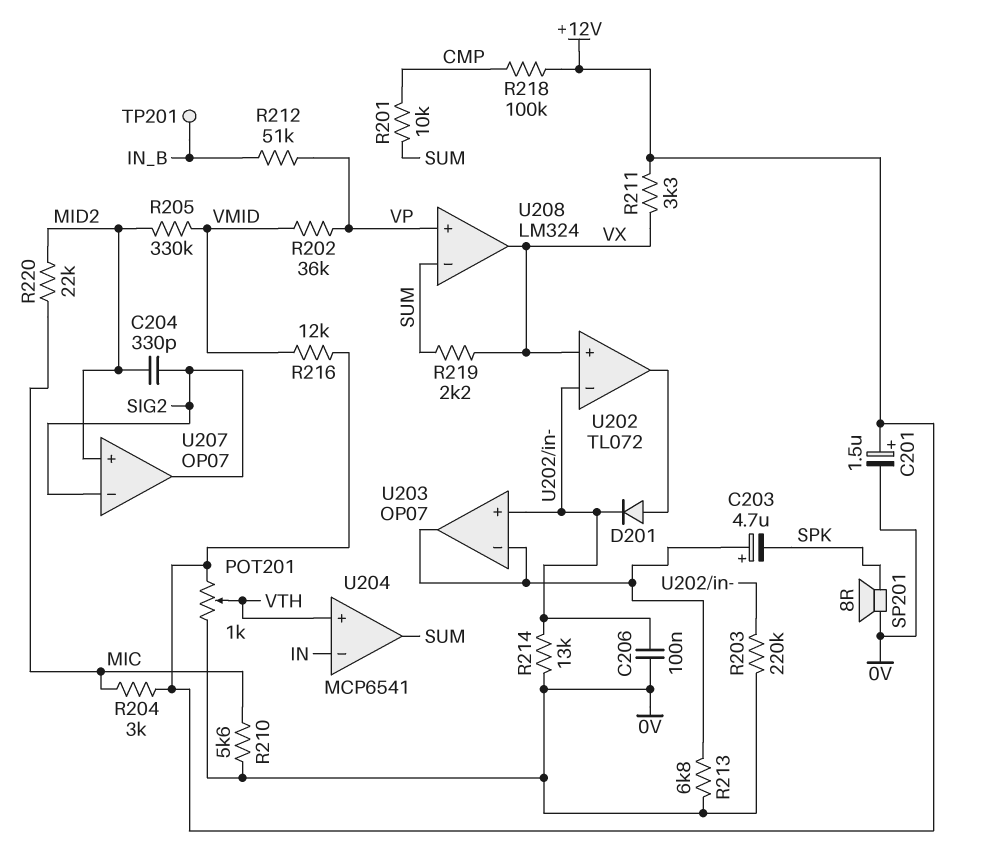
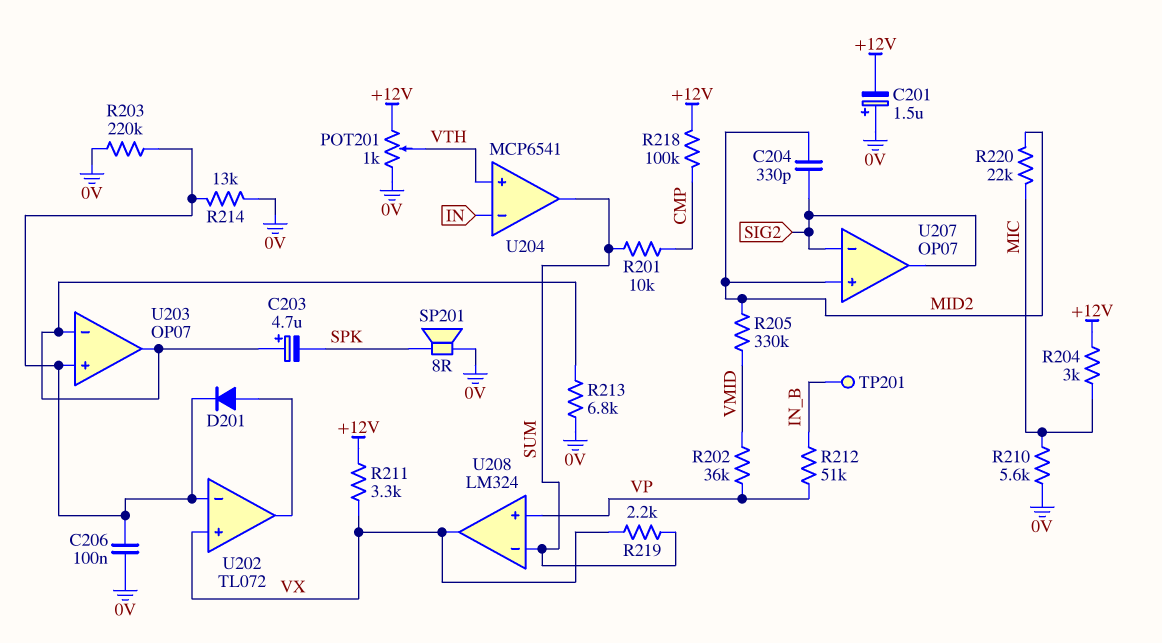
C201: 1.5uF (plus +12V, minus 0V) -> 1.5uF (plus 0V, minus +12V)
R216: 12k (+12V, VMID) -> none

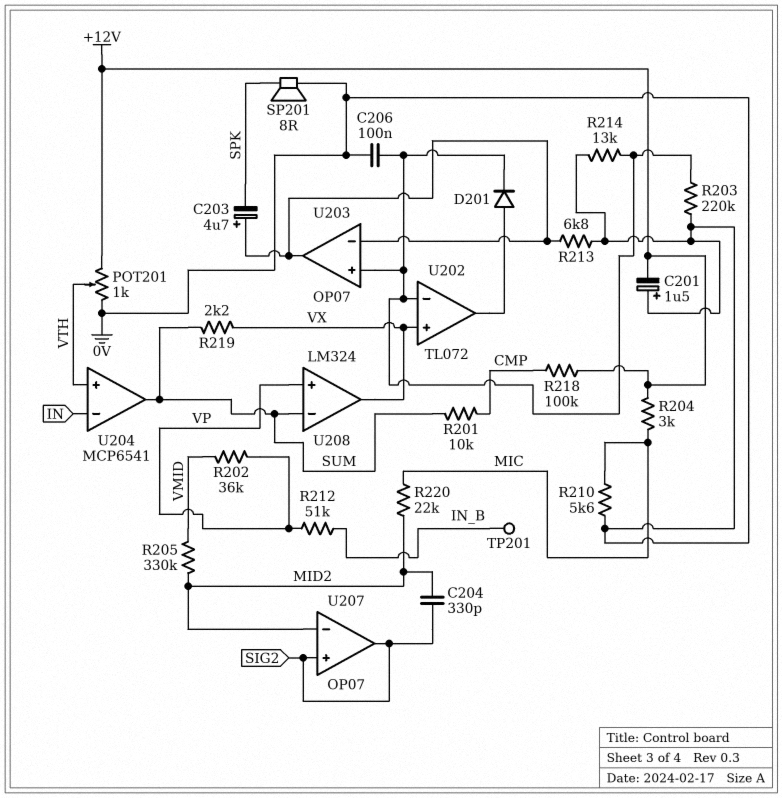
R211: 3.3k (+12V, VX) -> none
U207 pin in+: MID2 -> SIG2
U207 pin in-: SIG2 -> MID2

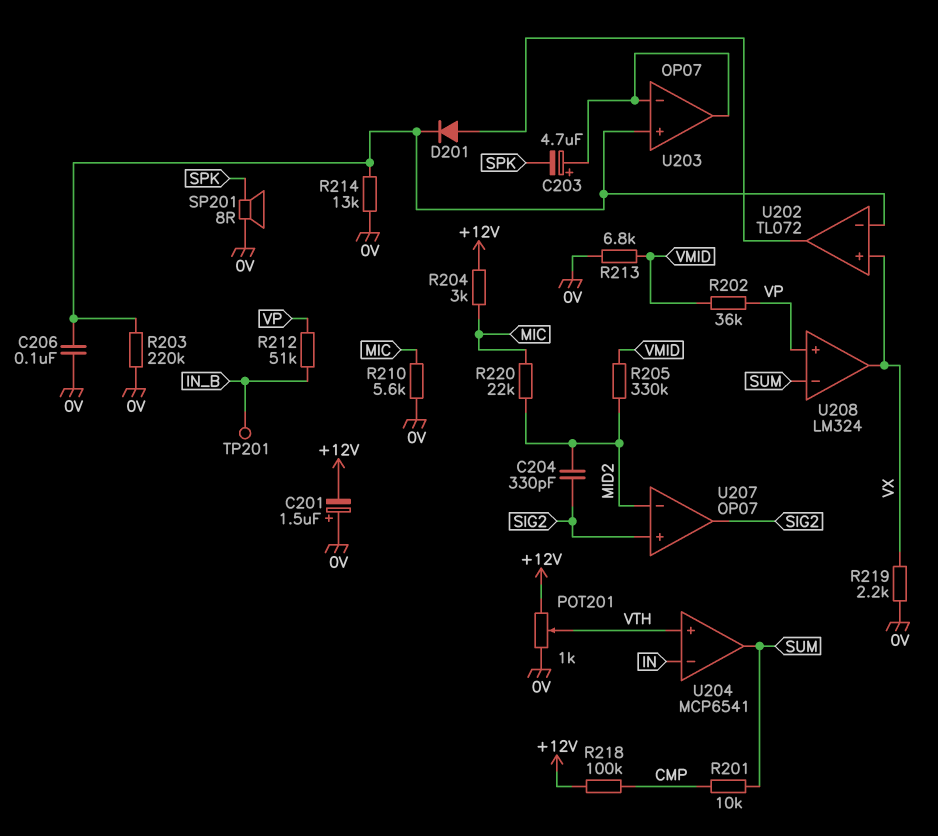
R213: 6.8k (0V, U203/in-) -> 6.8k (0V, VMID)
R219: 2.2k (SUM, VX) -> 2.2k (0V, VX)

